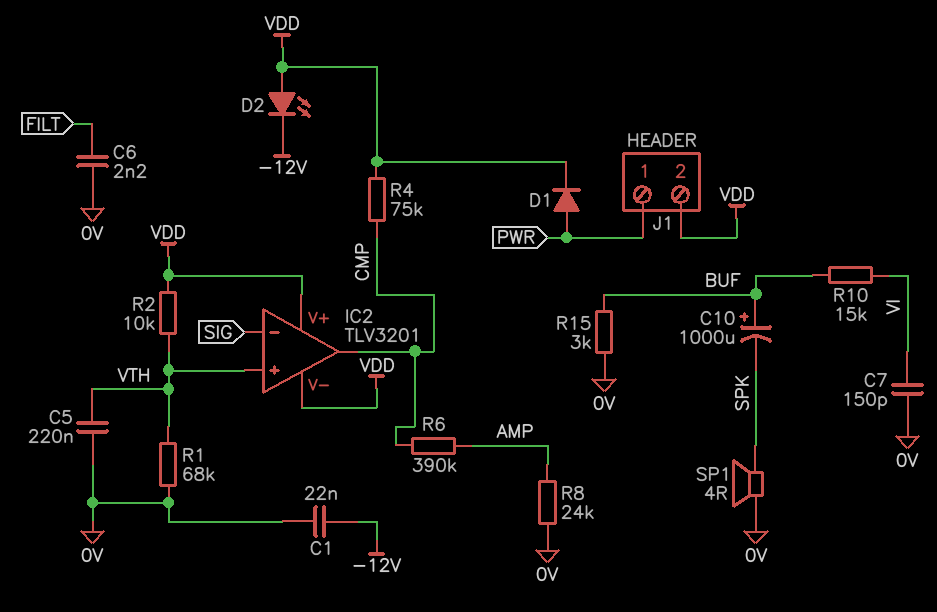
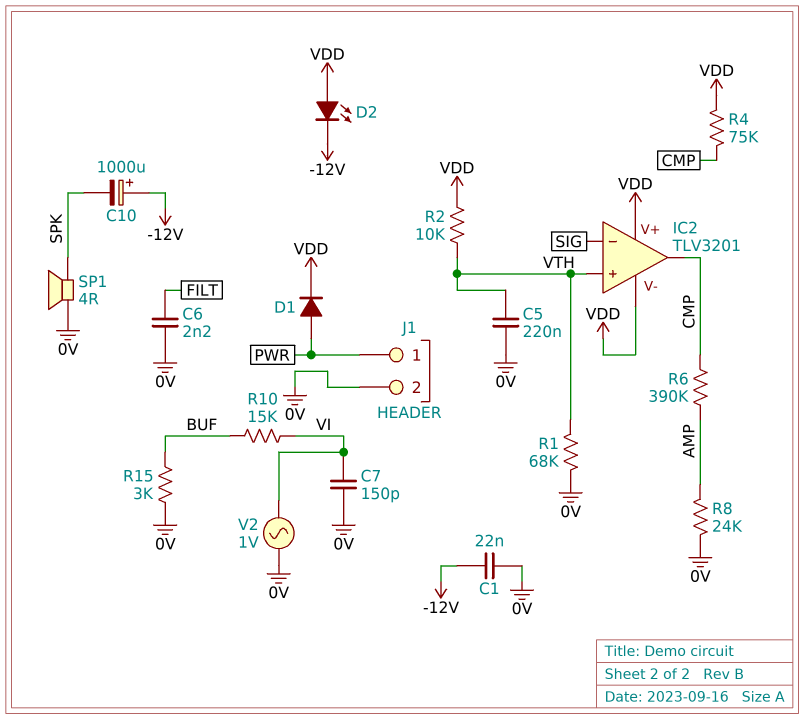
C10: 1000uF (plus BUF, minus SPK) -> 1000uF (plus -12V, minus SPK)
J1 pin 2: VDD -> 0V
V2: none -> AC 1V (0V, VI)

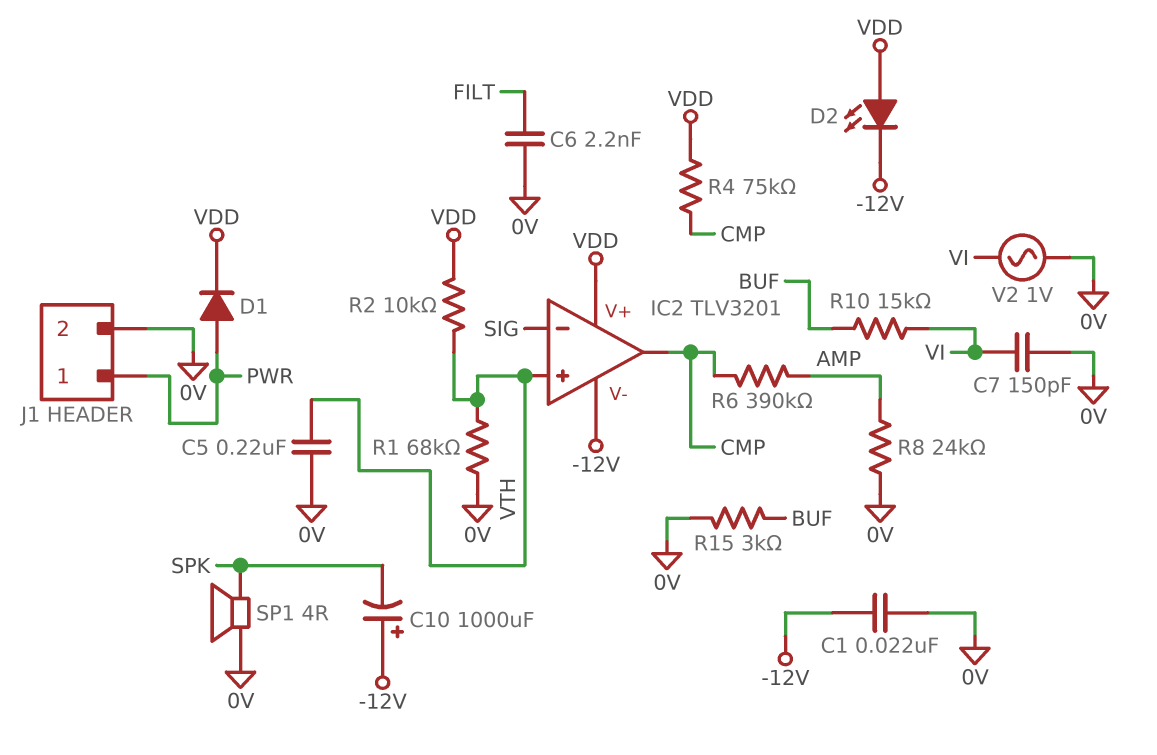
IC2 pin V-: VDD -> -12V

